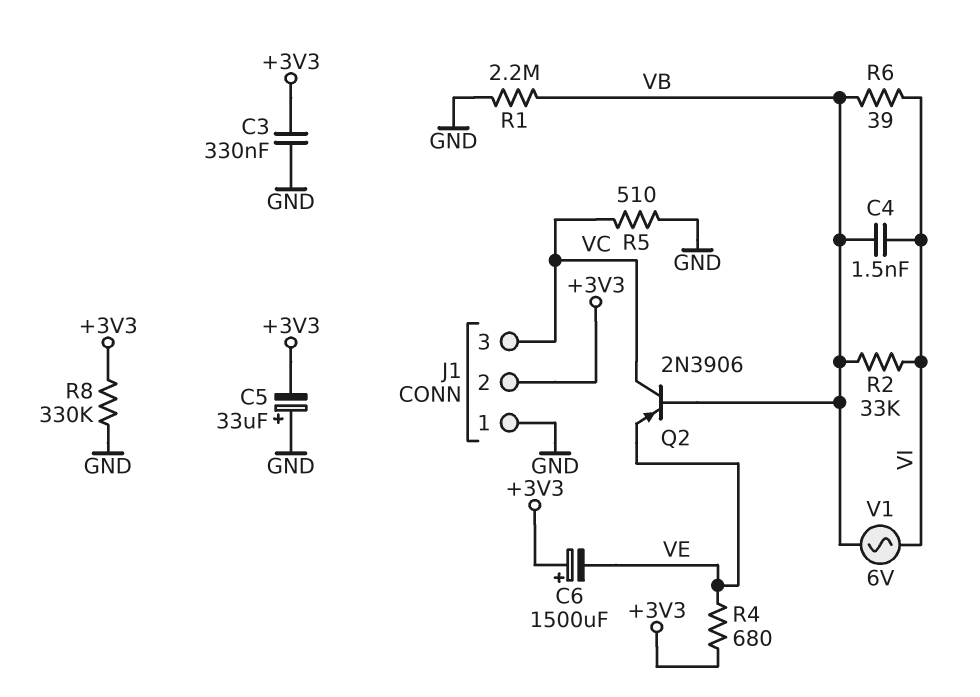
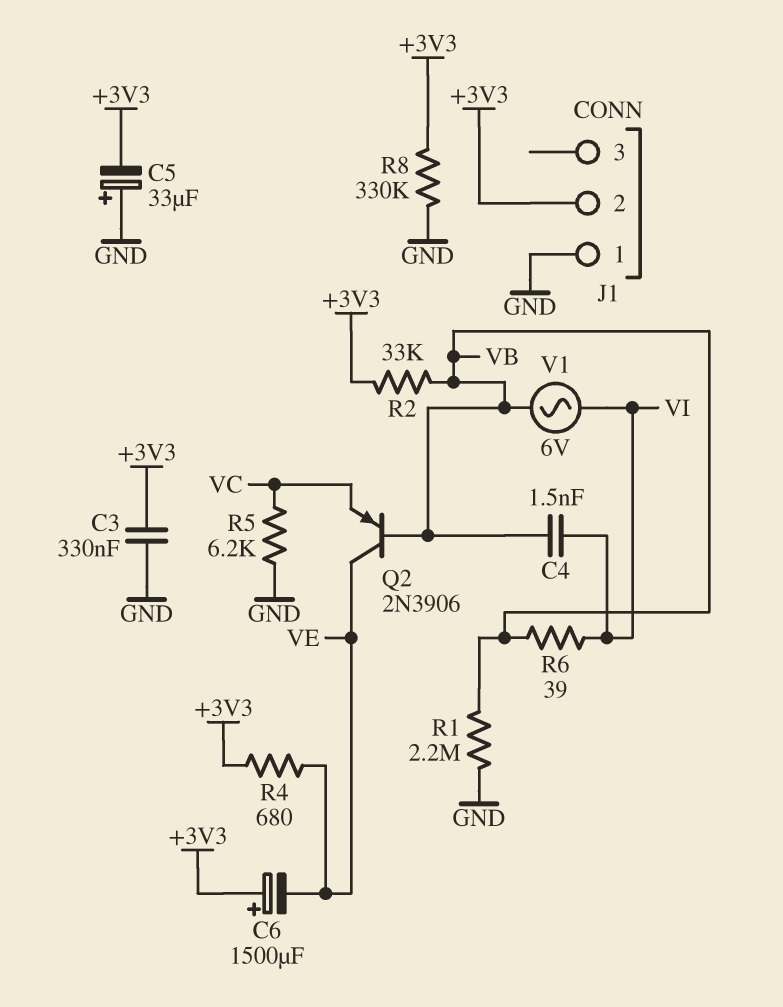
J1 pin 3: VC -> none
Q2: PNP 2N3906 (B VB, C VC, E VE) -> PNP 2N3906 (B VB, C VE, E VC)
R2: 33k (VB, VI) -> 33k (+3V3, VB)
R5: 510 (GND, VC) -> 6.2k (GND, VC)

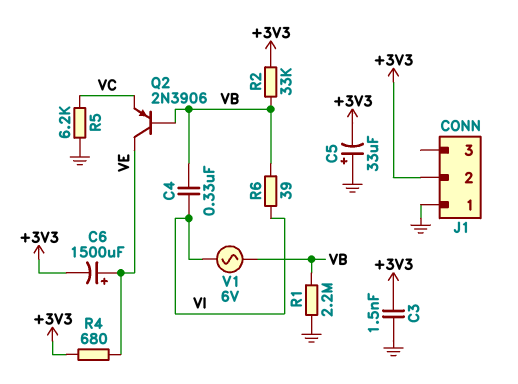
C3: 330nF (+3V3, GND) -> 1.5nF (+3V3, GND)
C4: 1.5nF (VB, VI) -> 330nF (VB, VI)
C6: 1500uF (plus +3V3, minus VE) -> 1500uF (plus VE, minus +3V3)
R8: 330k (+3V3, GND) -> none

